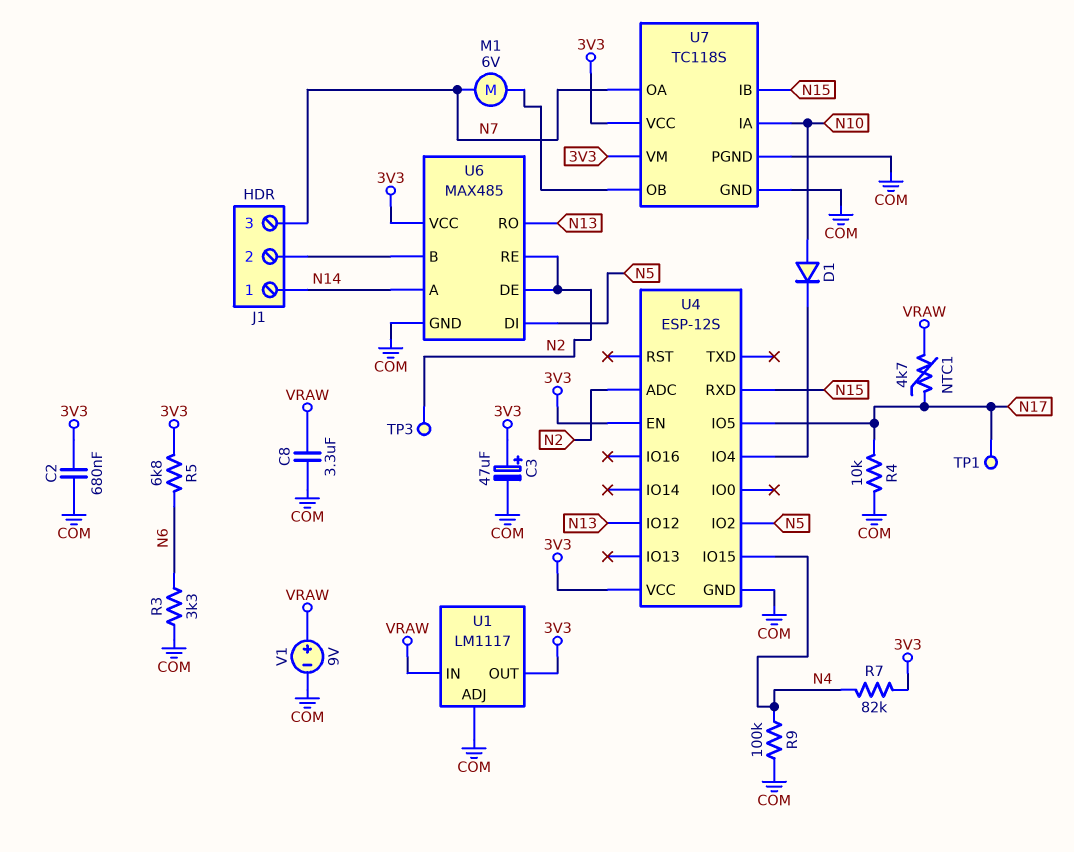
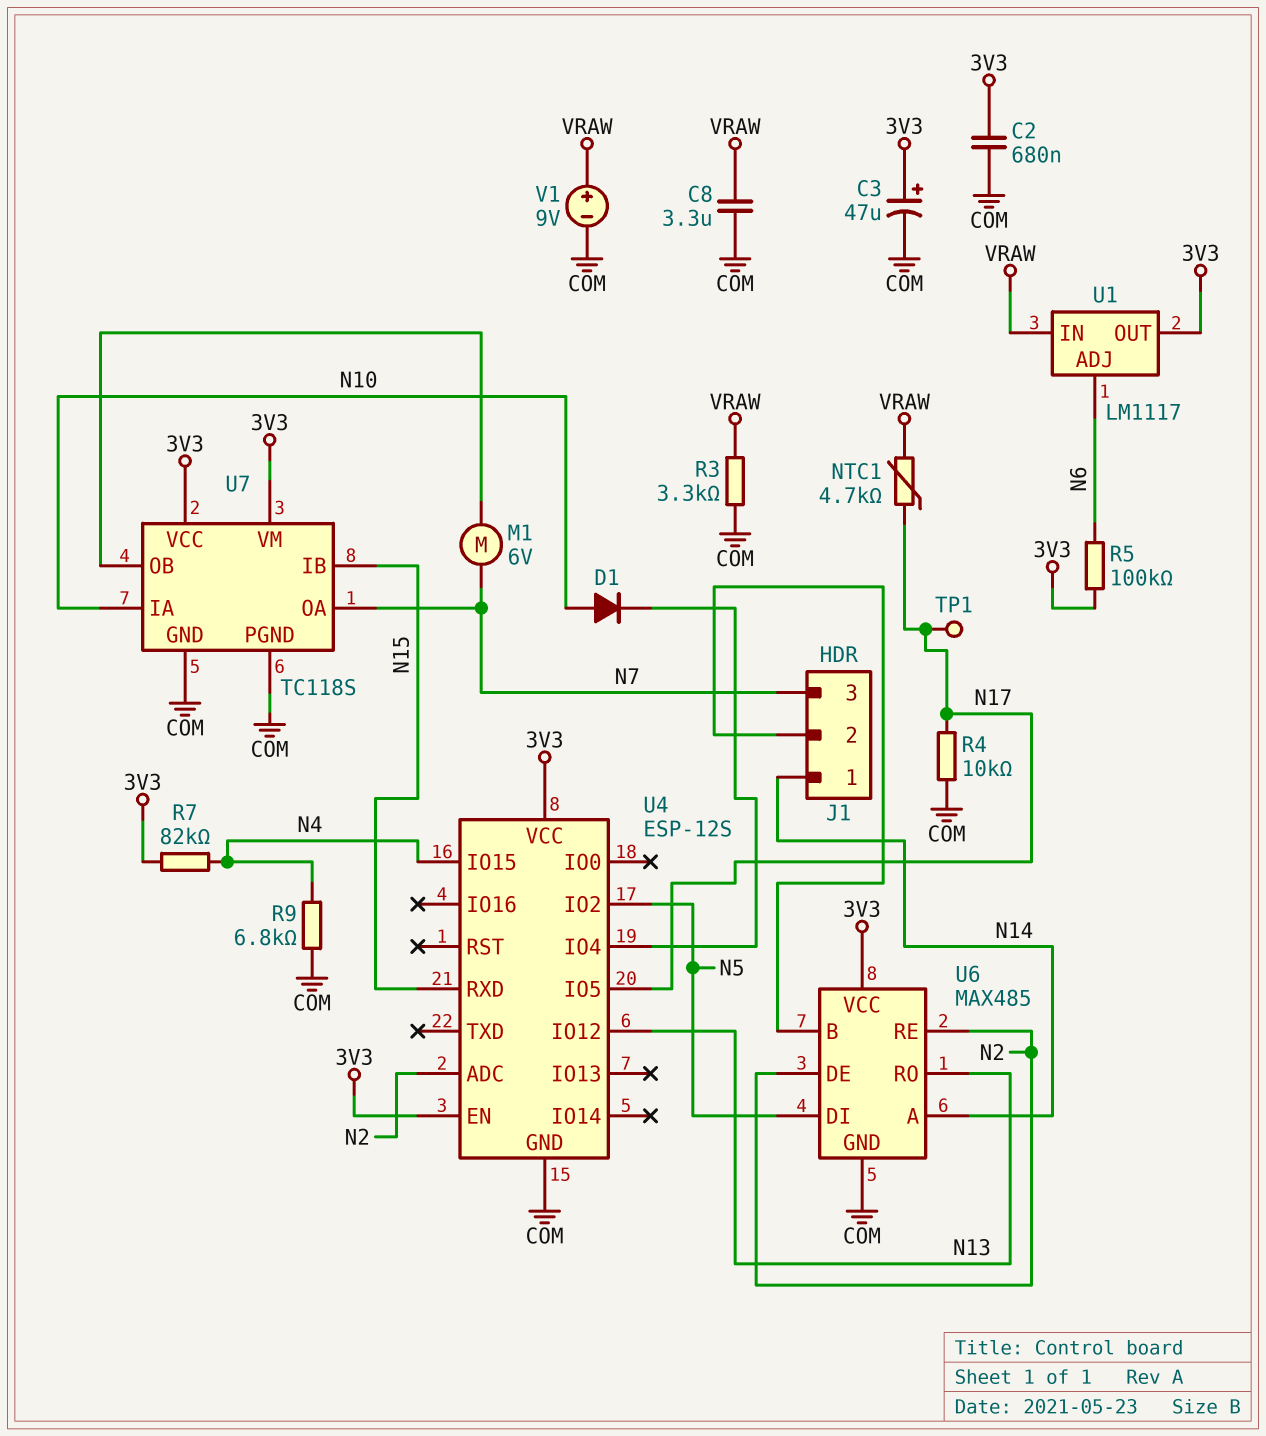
R3: 3.3k (COM, N6) -> 3.3k (COM, VRAW)
R5: 6.8k (3V3, N6) -> 100k (3V3, N6)
R9: 100k (COM, N4) -> 6.8k (COM, N4)
TP3: test point (N2) -> none
U1 pin ADJ: COM -> N6

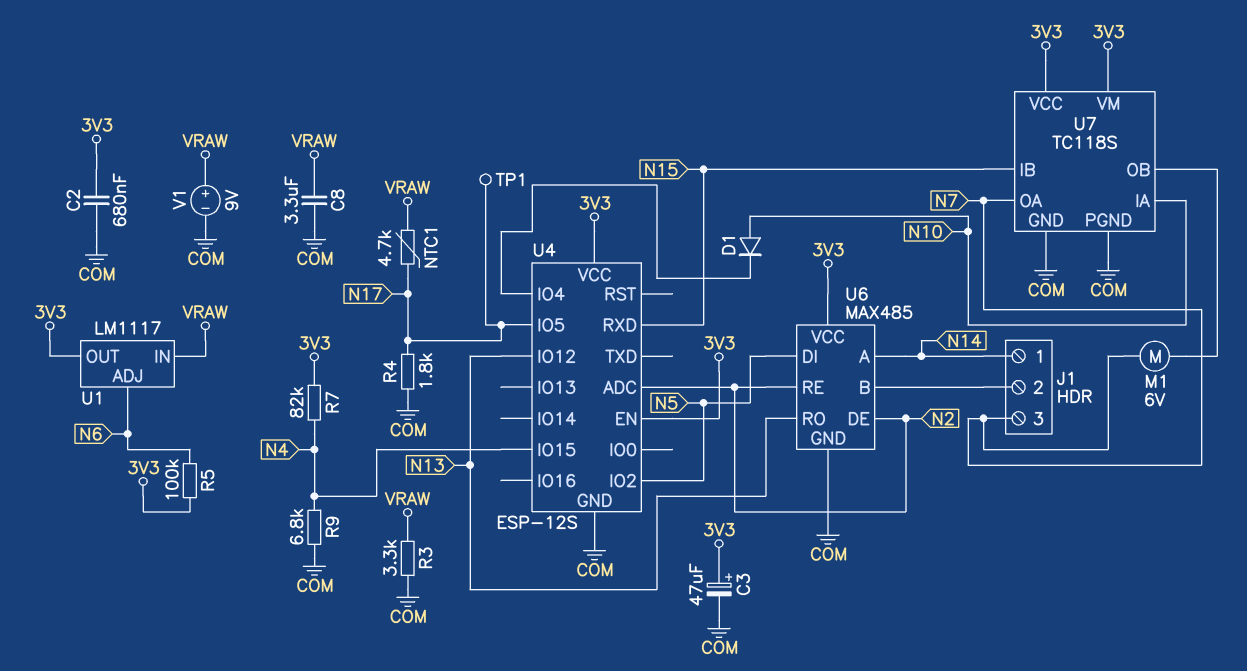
R4: 10k (COM, N17) -> 1.8k (COM, N17)

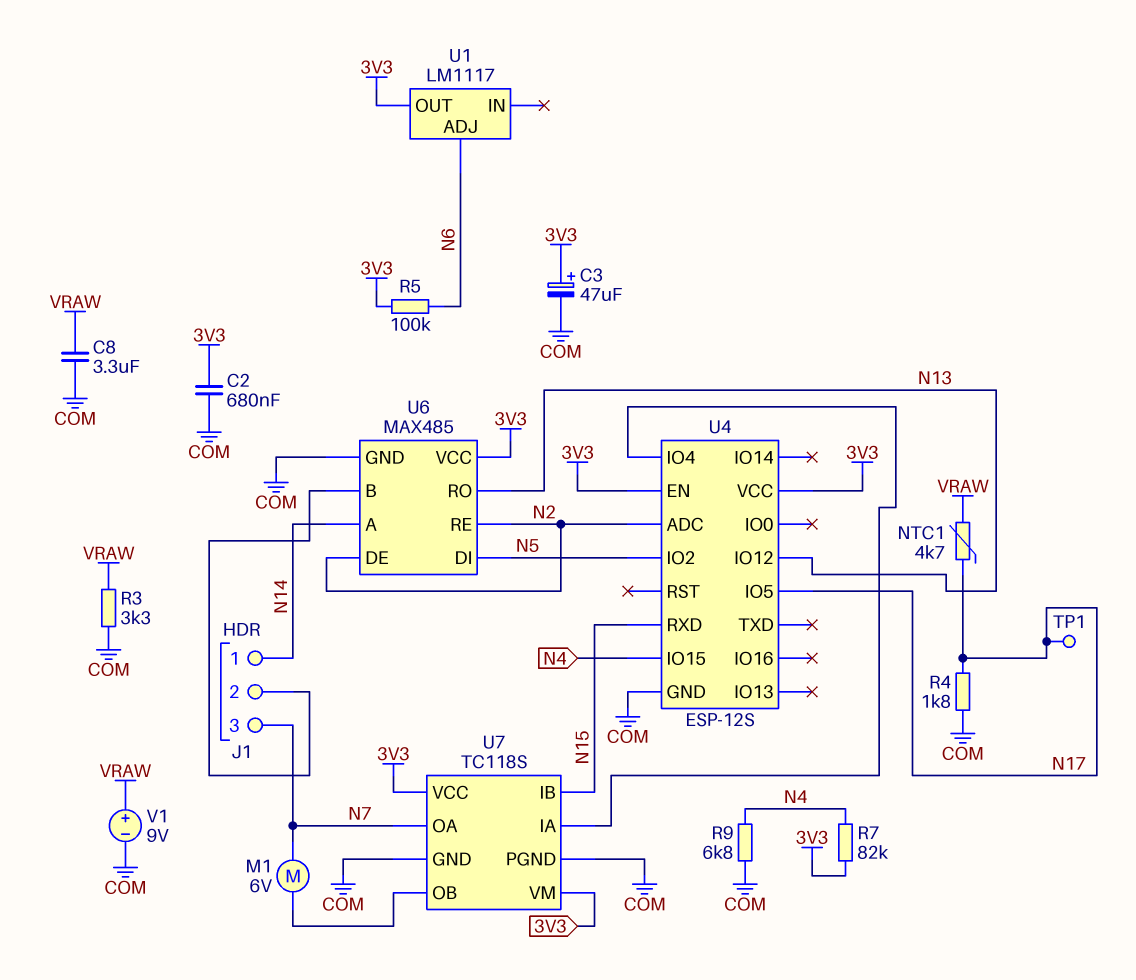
D1: diode (A N10, K U4/IO4) -> none
U1 pin IN: VRAW -> none
U7 pin IA: N10 -> U4/IO4

